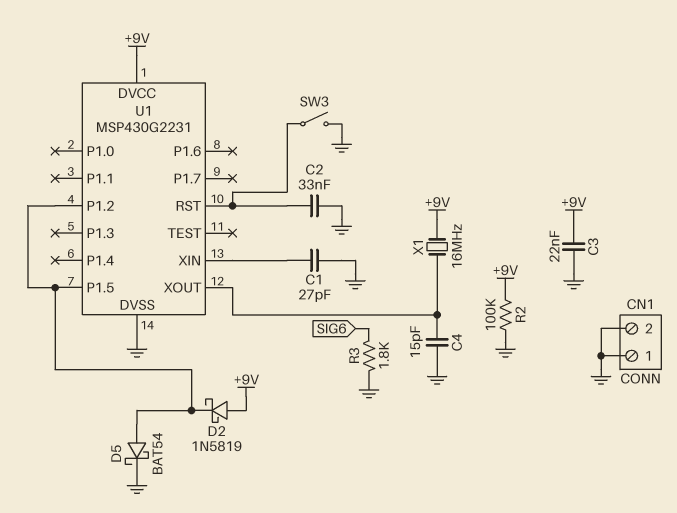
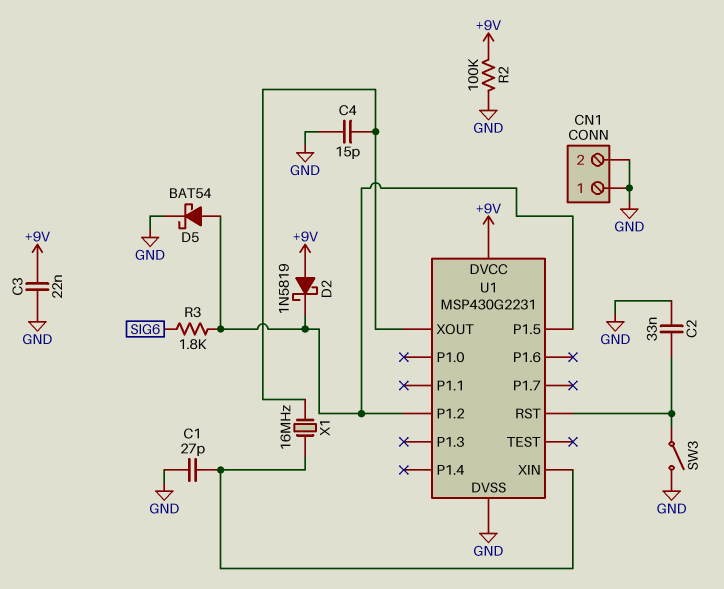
R3: 1.8k (GND, SIG6) -> 1.8k (SIG6, U1/P1.2)
X1: 16MHz (+9V, U1/XOUT) -> 16MHz (U1/XIN, U1/XOUT)

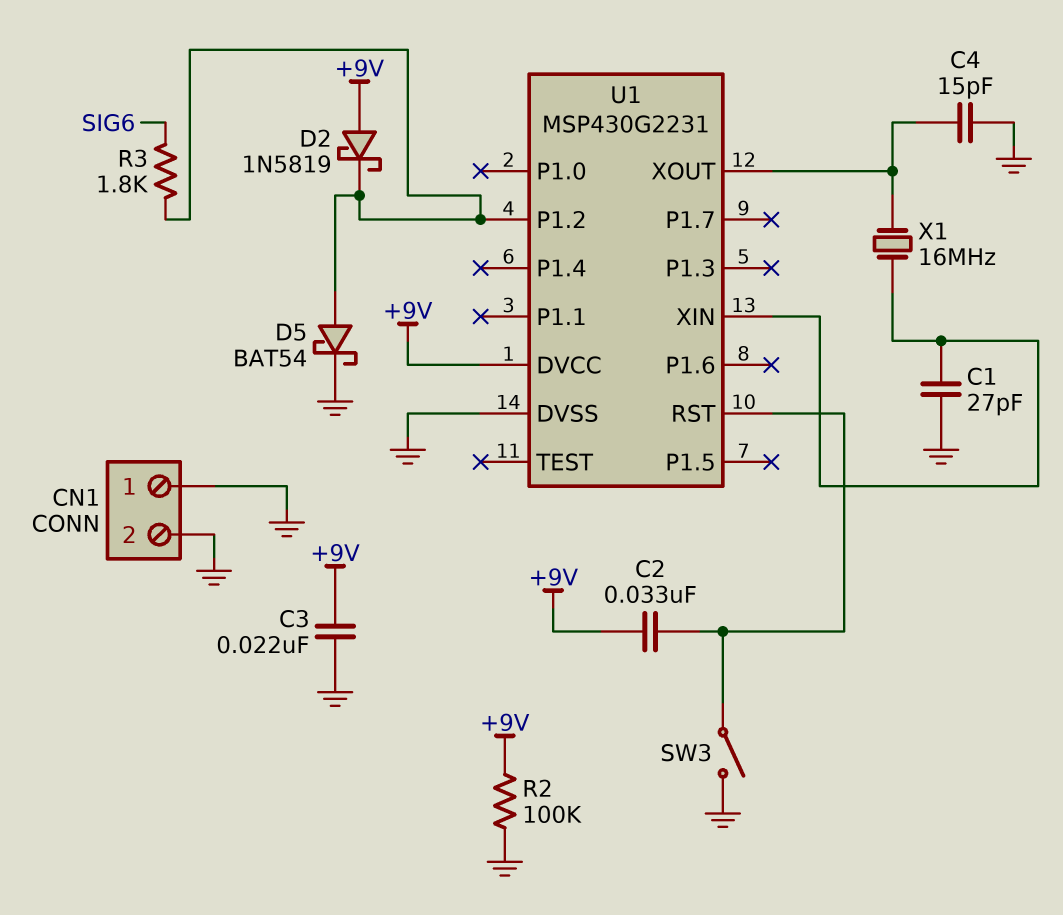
C2: 33nF (GND, U1/RST) -> 33nF (+9V, U1/RST)
U1 pin P1.5: U1/P1.2 -> none

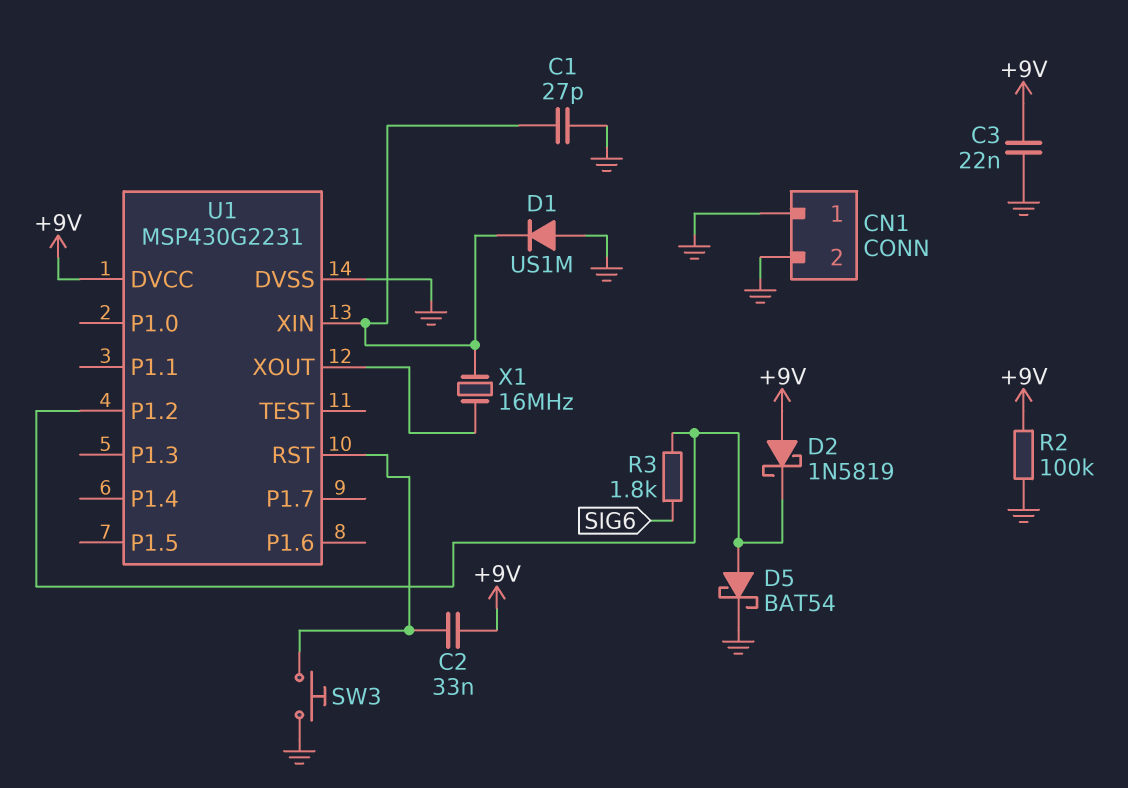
C4: 15pF (GND, U1/XOUT) -> none
D1: none -> diode US1M (A GND, K U1/XIN)
SW3: switch (GND, U1/RST) -> button (GND, U1/RST)

